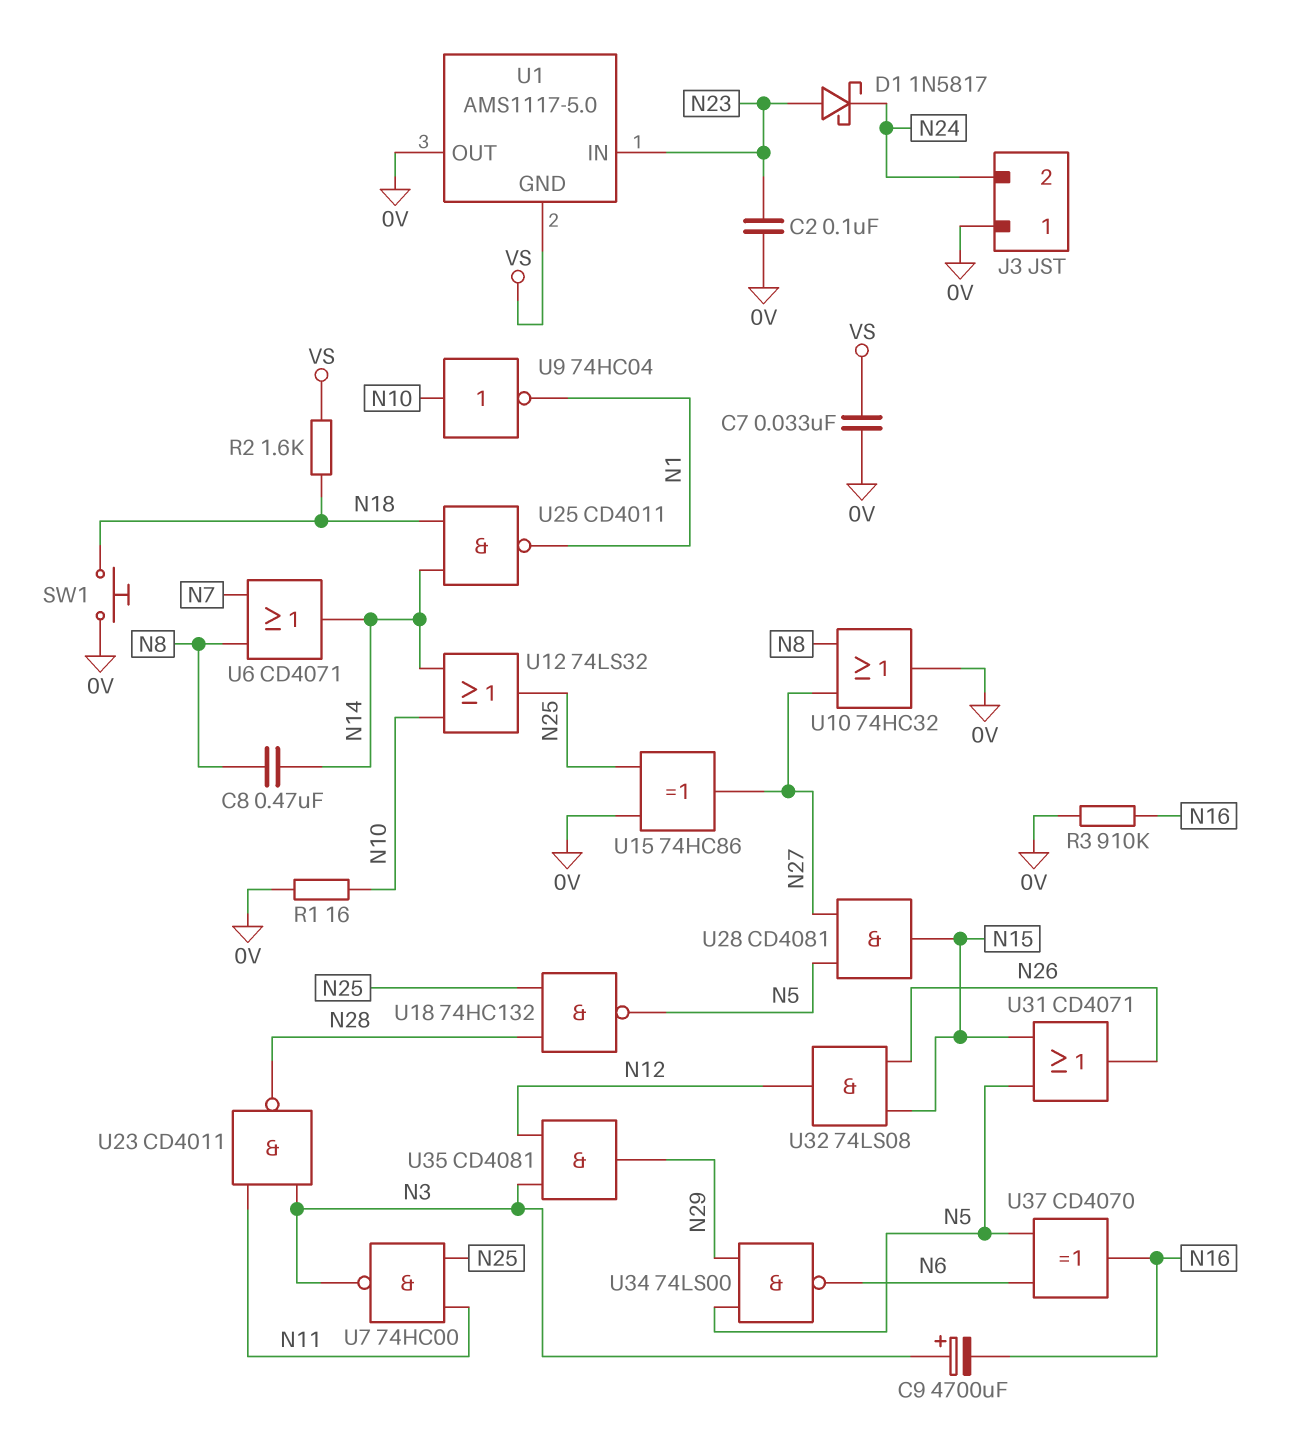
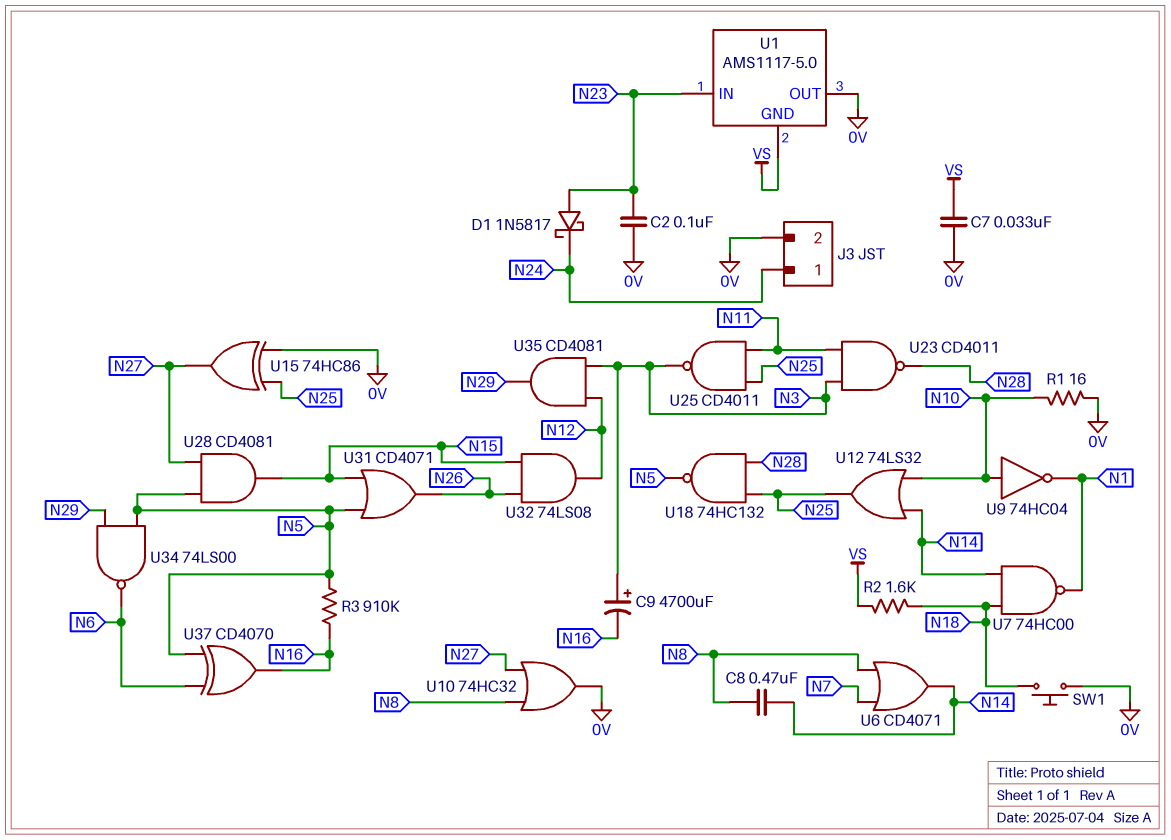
J3 pin 1: 0V -> N24
J3 pin 2: N24 -> 0V
R3: 910k (0V, N16) -> 910k (N5, N16)
U7: NAND 74HC00 (in N11, in N25, out N3) -> NAND 74HC00 (in N14, in N18, out N1)
U25: NAND CD4011 (in N14, in N18, out N1) -> NAND CD4011 (in N11, in N25, out N3)

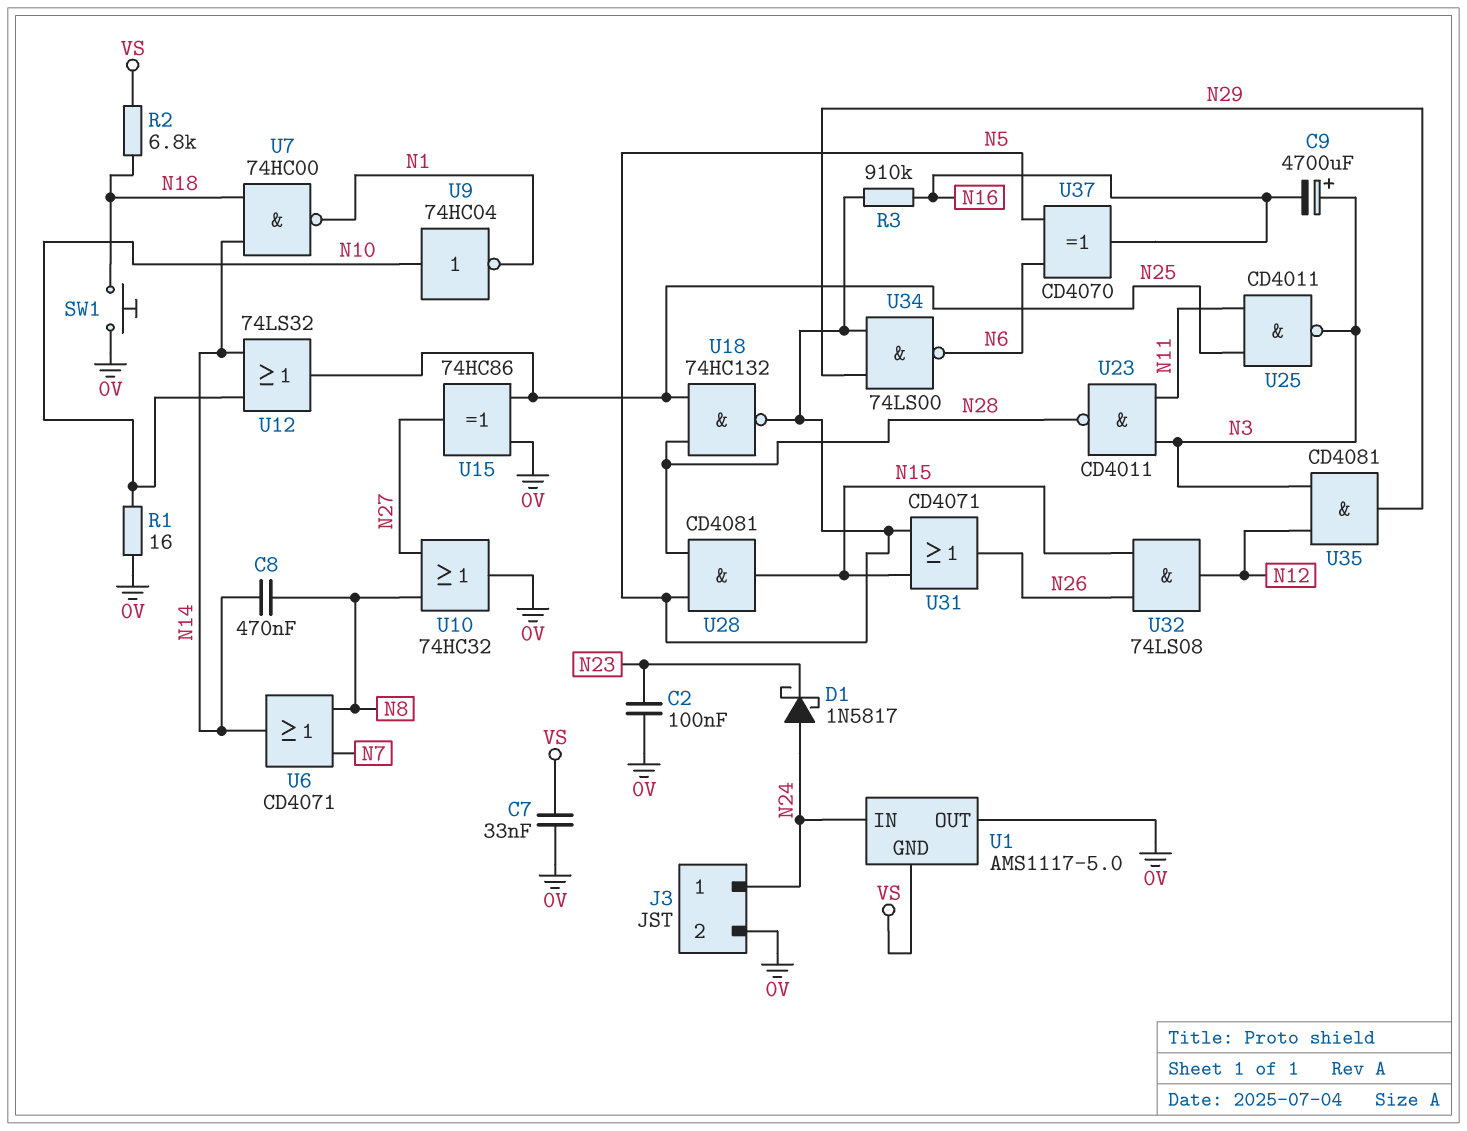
D1: schottky 1N5817 (A N23, K N24) -> schottky 1N5817 (A N24, K N23)
R2: 1.6k (N18, VS) -> 6.8k (N18, VS)
U1 pin IN: N23 -> N24
U28: AND CD4081 (in N5, in N27, out N15) -> AND CD4081 (in N5, in N28, out N15)

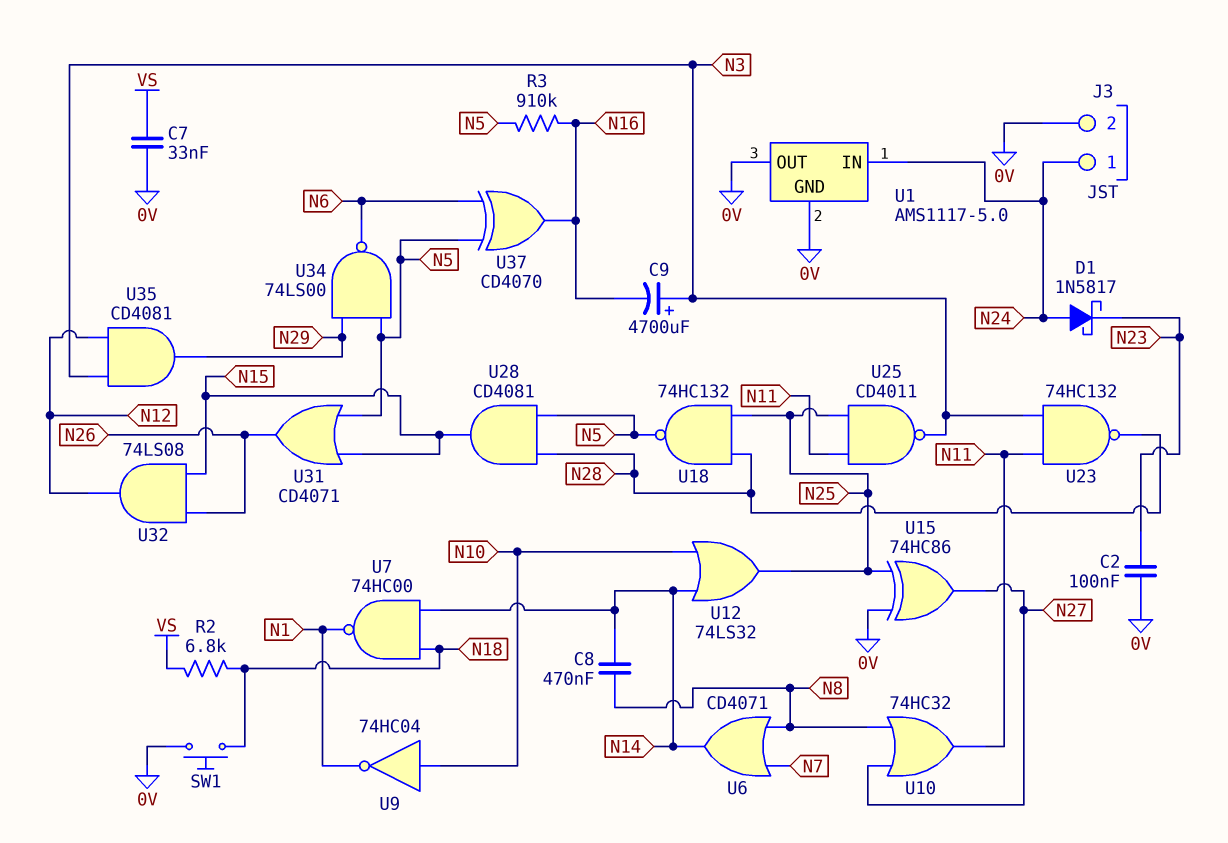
R1: 16 (0V, N10) -> none
U1 pin GND: VS -> 0V
U10: OR 74HC32 (in N8, in N27, out 0V) -> OR 74HC32 (in N8, in N27, out N11)
U23: NAND CD4011 (in N3, in N11, out N28) -> NAND 74HC132 (in N3, in N11, out N28)

